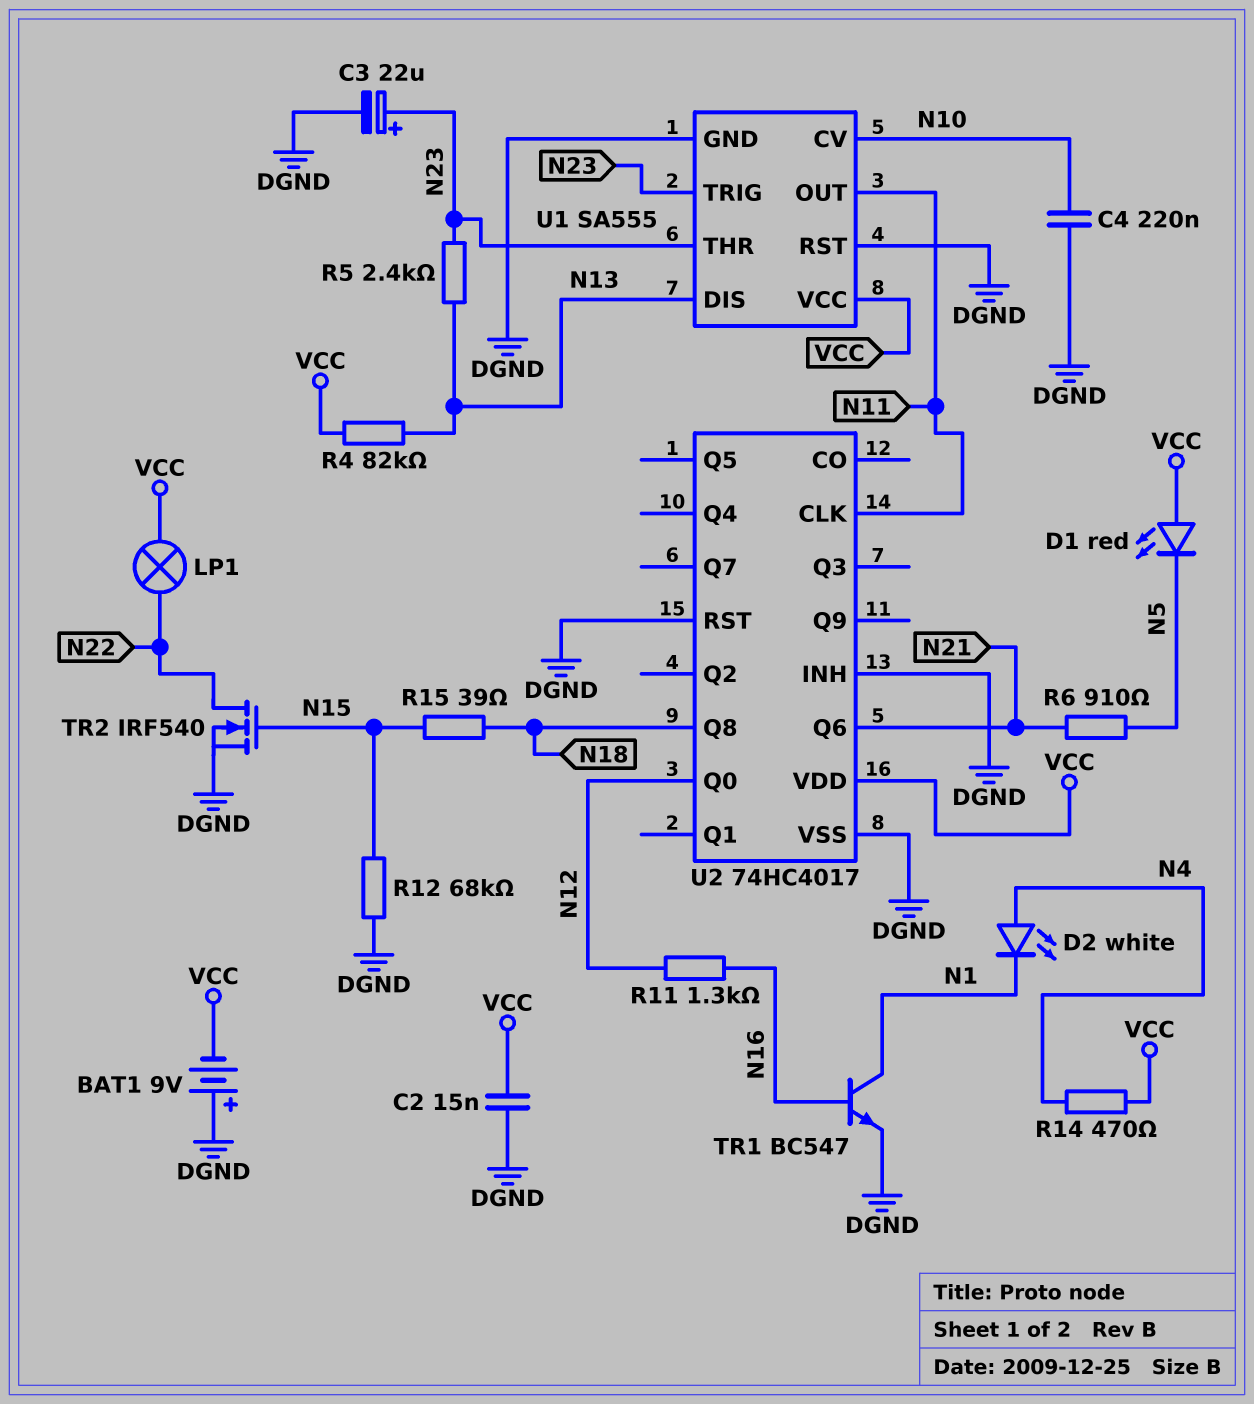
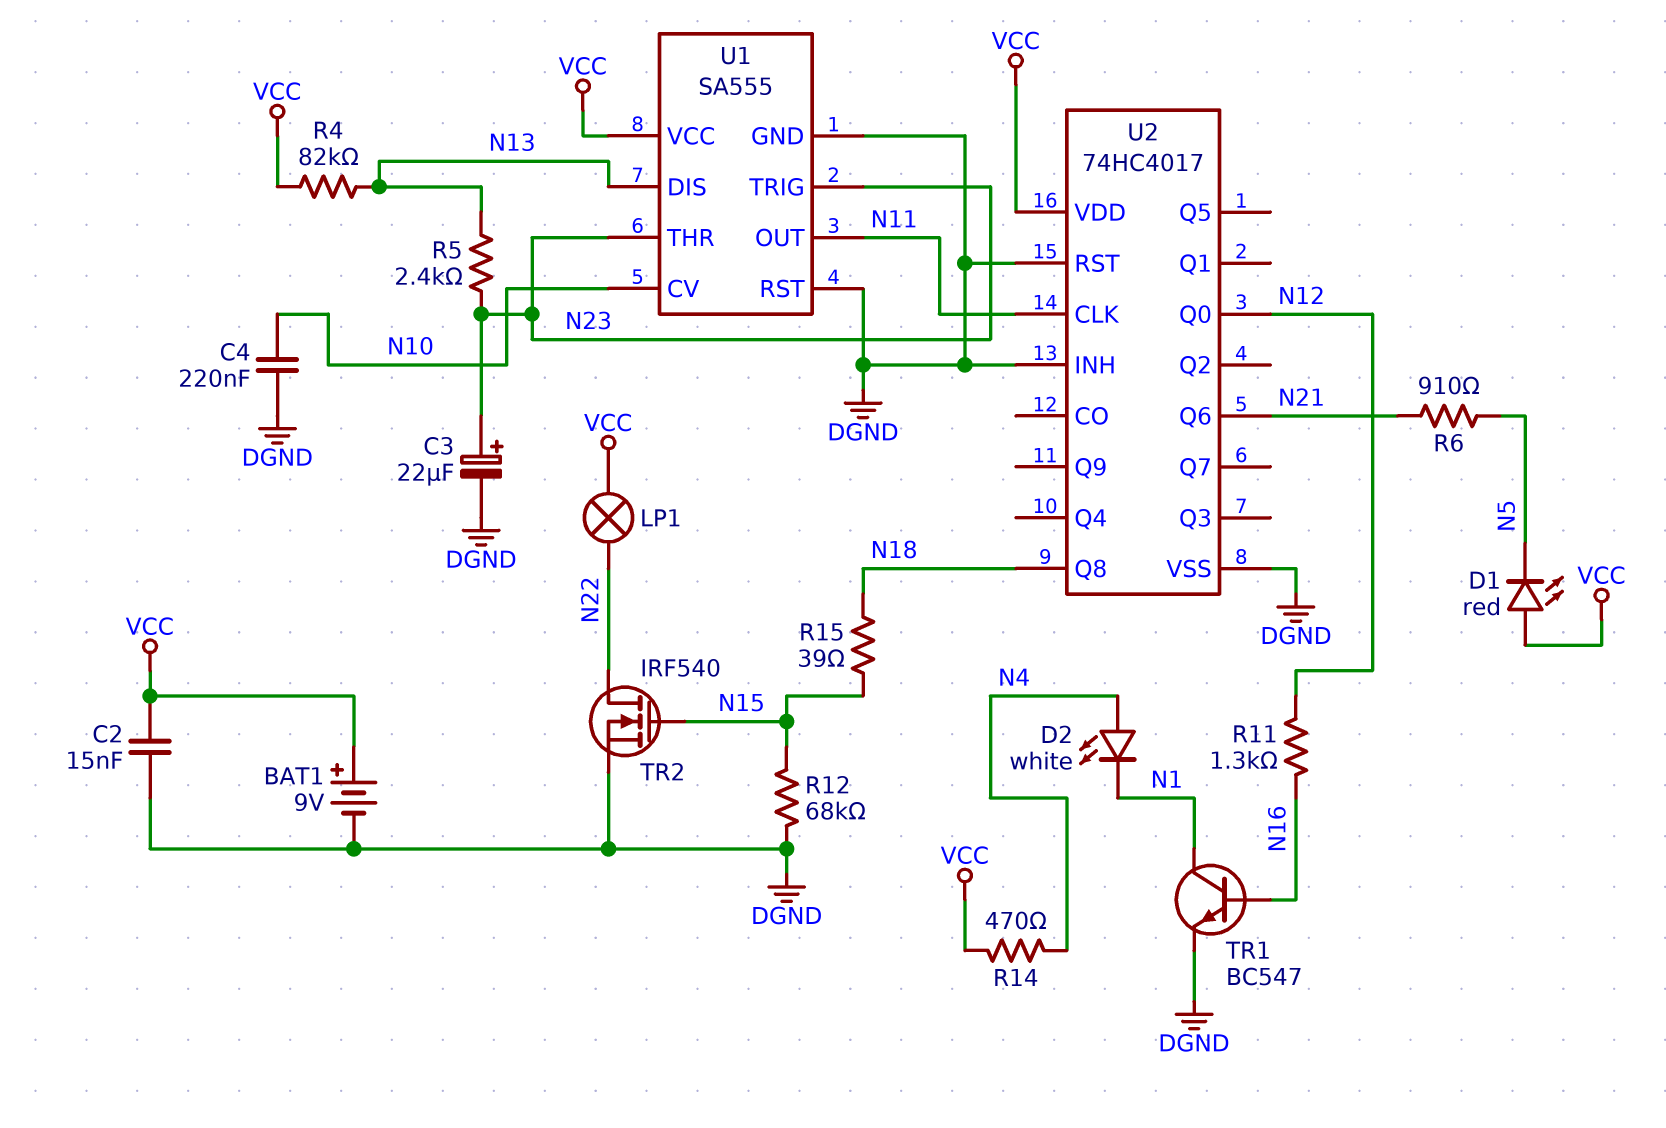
BAT1: 9V (plus DGND, minus VCC) -> 9V (plus VCC, minus DGND)

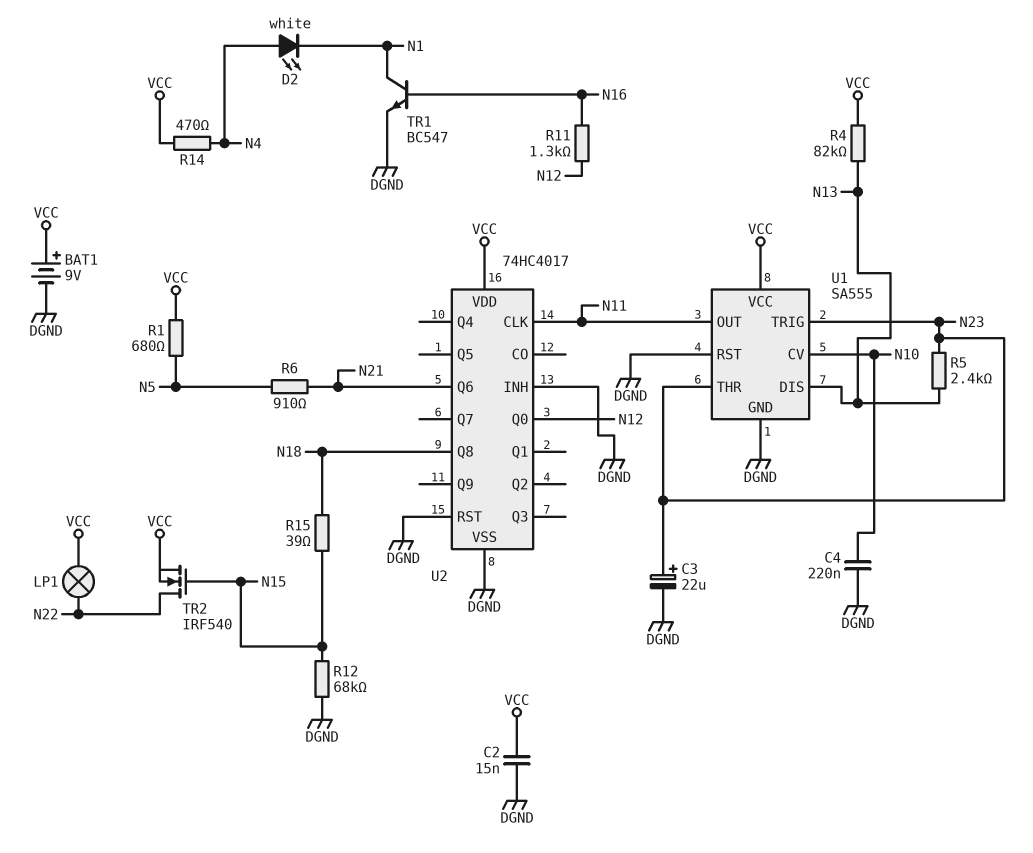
D1: LED red (A VCC, K N5) -> none
R1: none -> 680 (N5, VCC)
TR2: NMOS IRF540 (G N15, D N22, S DGND) -> NMOS IRF540 (G N15, D N22, S VCC)

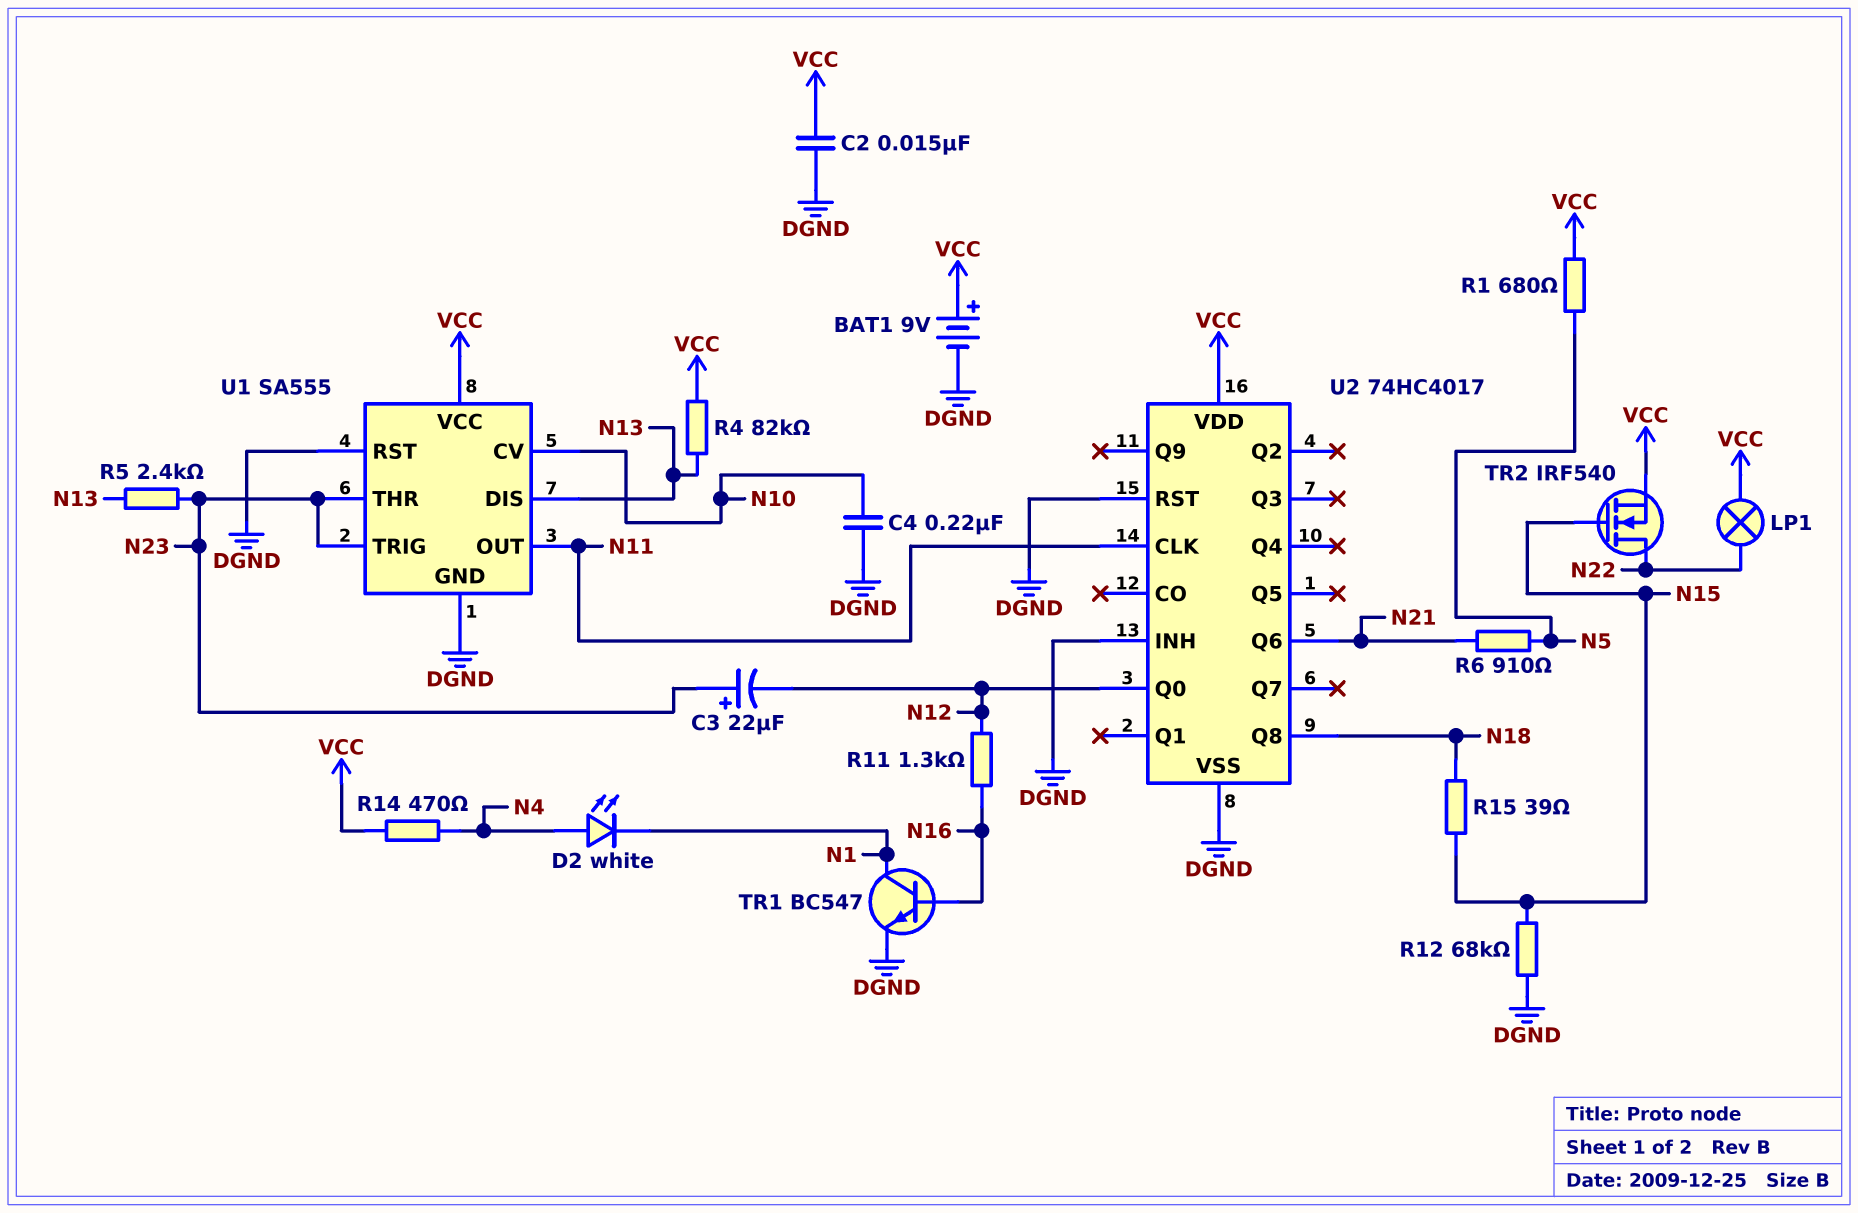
C3: 22uF (plus N23, minus DGND) -> 22uF (plus N23, minus N12)

